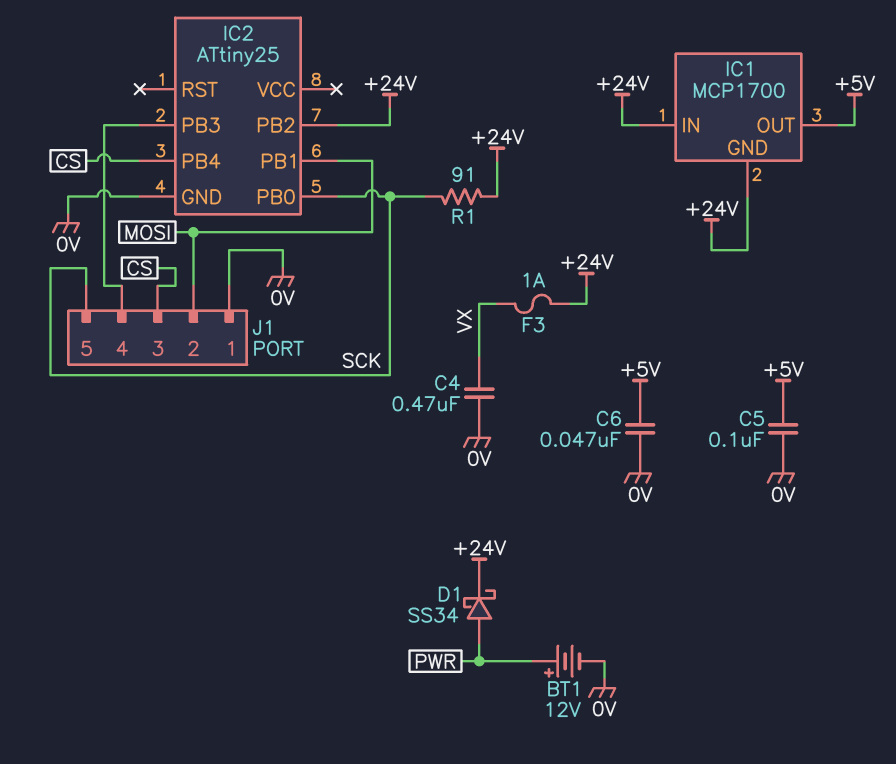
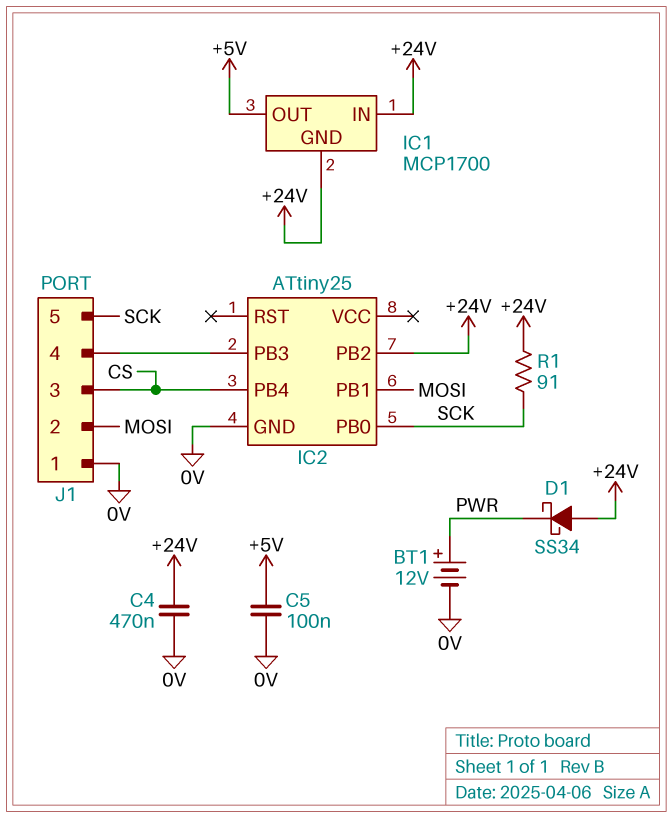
C4: 470nF (0V, VX) -> 470nF (+24V, 0V)
C6: 47nF (+5V, 0V) -> none
D1: schottky SS34 (A PWR, K +24V) -> schottky SS34 (A +24V, K PWR)
F3: 1A (+24V, VX) -> none

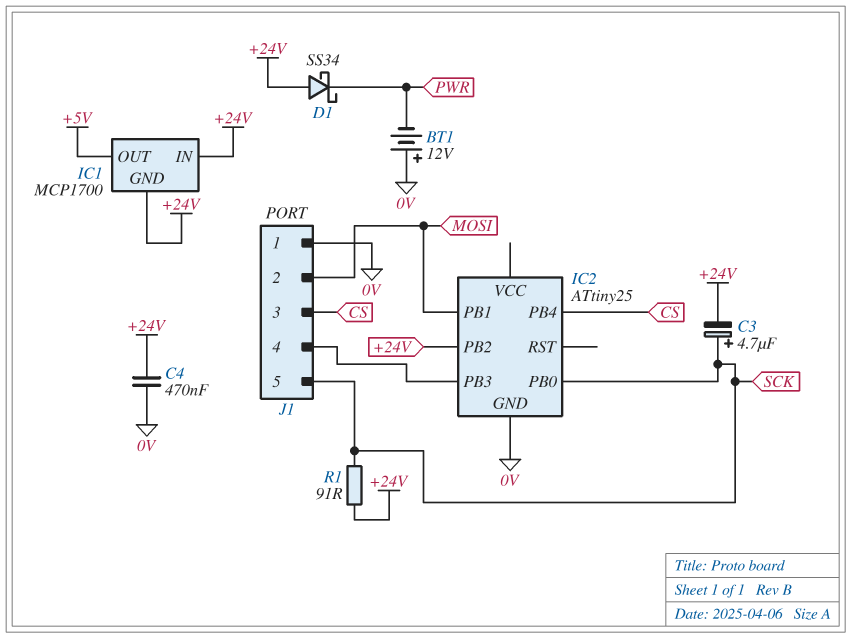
BT1: 12V (plus PWR, minus 0V) -> 12V (plus 0V, minus PWR)
C3: none -> 4.7uF (plus SCK, minus +24V)
C5: 100nF (+5V, 0V) -> none

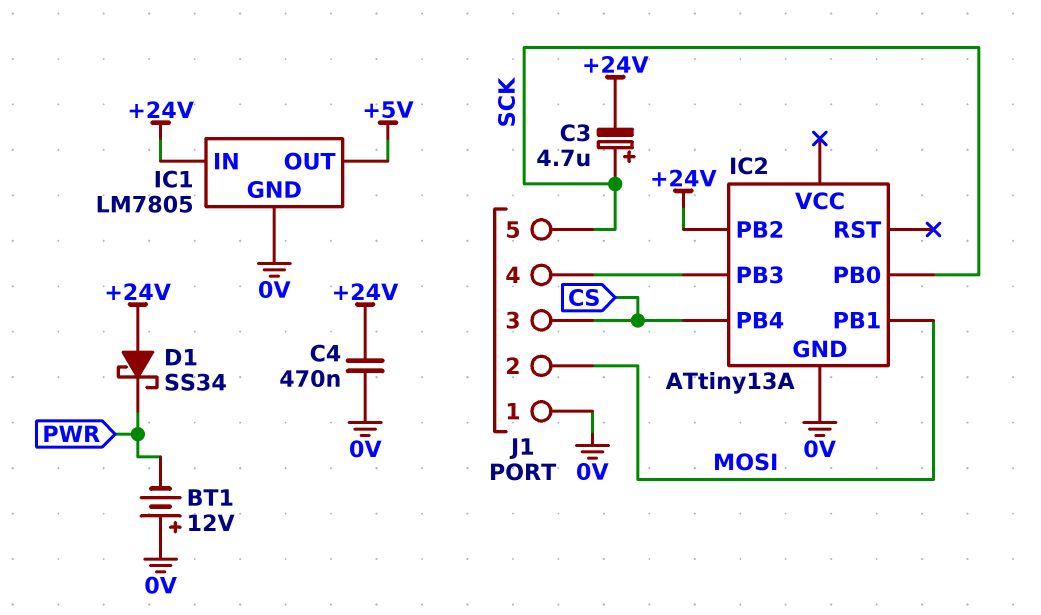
IC1: MCP1700 -> LM7805
IC1 pin GND: +24V -> 0V
IC2: ATtiny25 -> ATtiny13A
R1: 91 (+24V, SCK) -> none

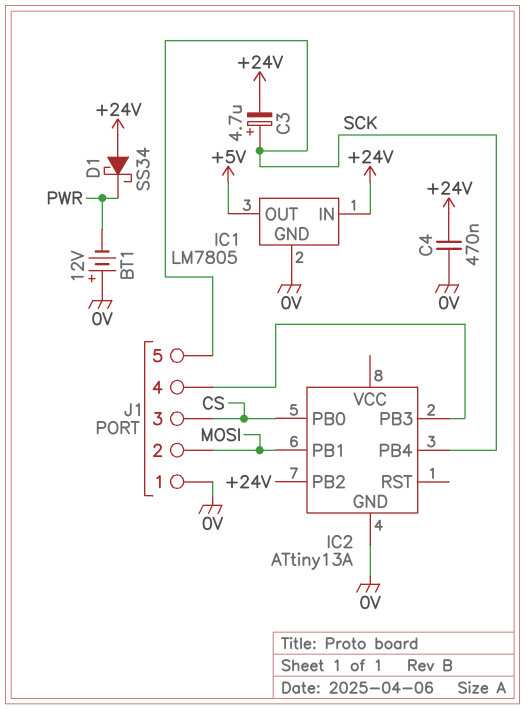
IC2 pin PB0: SCK -> CS
IC2 pin PB4: CS -> SCK

